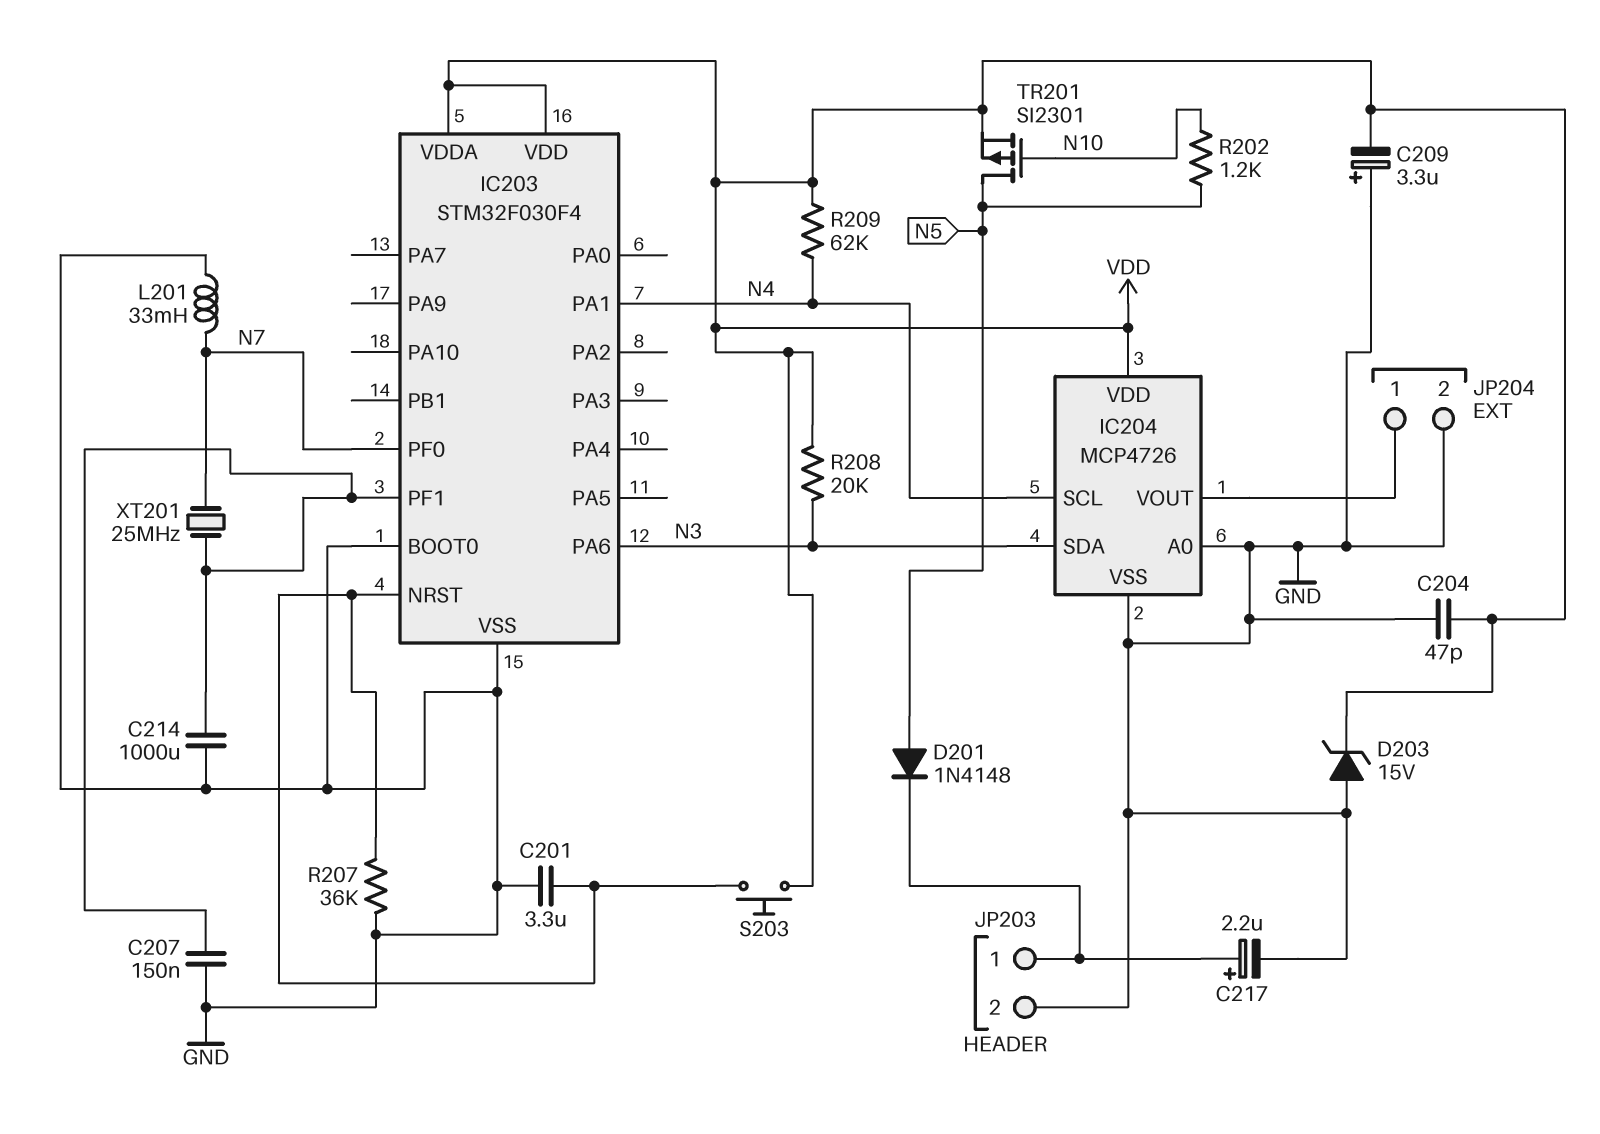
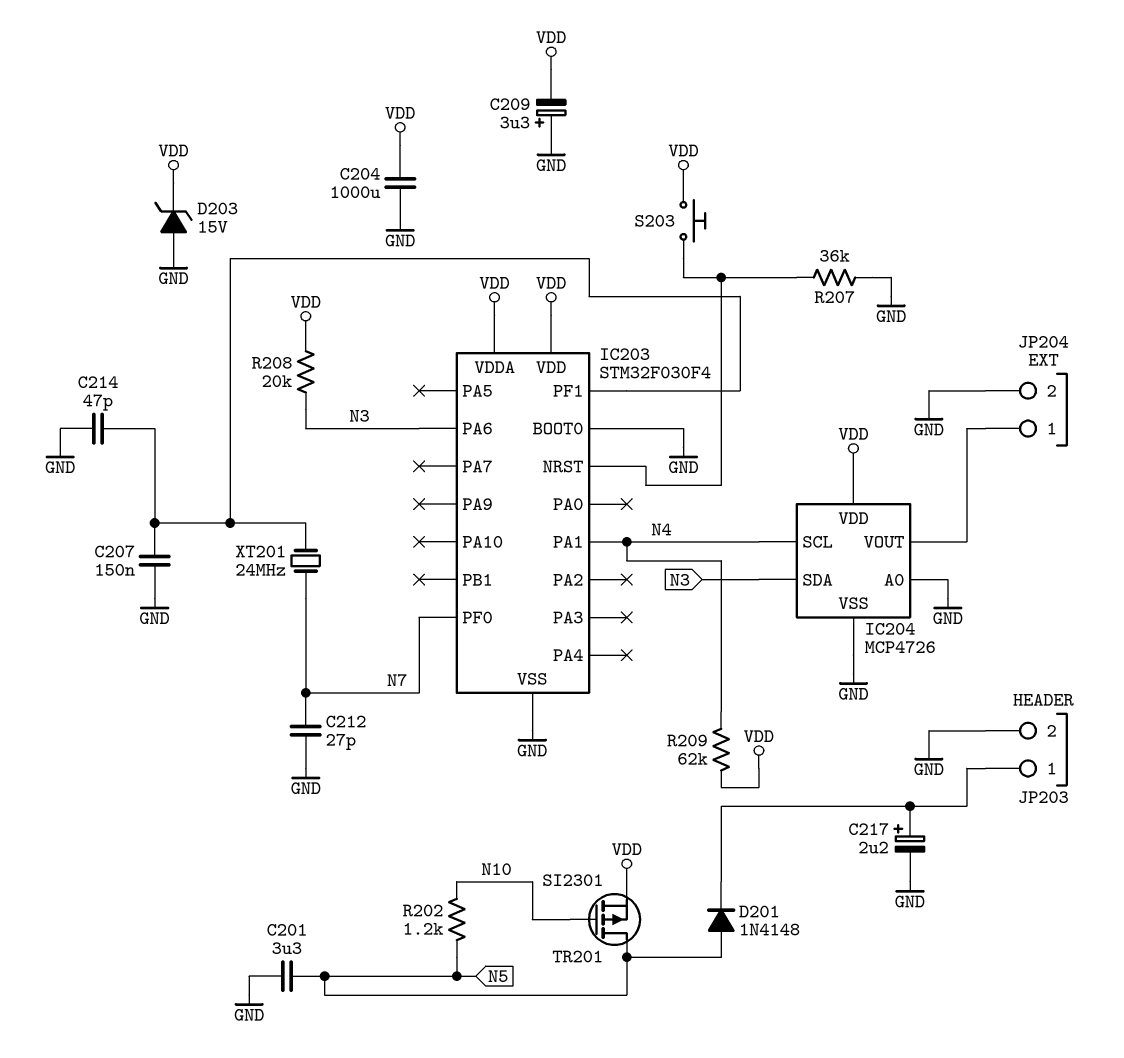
C201: 3.3uF (GND, IC203/NRST) -> 3.3uF (GND, N5)
C204: 47pF (GND, VDD) -> 1000uF (GND, VDD)
C212: none -> 27pF (GND, N7)
C214: 1000uF (GND, IC203/PF1) -> 47pF (GND, IC203/PF1)
L201: 33mH (GND, N7) -> none
XT201: 25MHz (IC203/PF1, N7) -> 24MHz (IC203/PF1, N7)

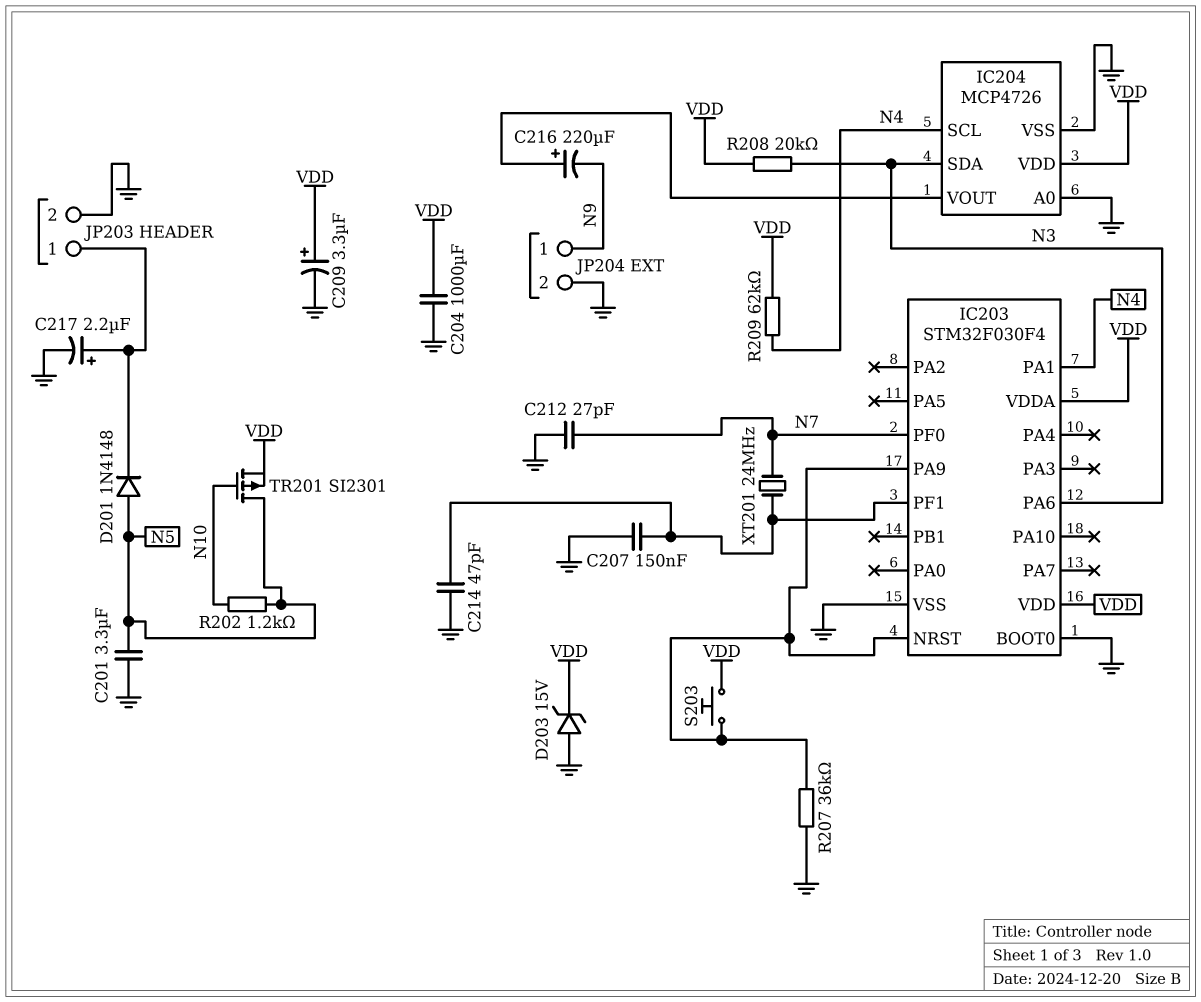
C209: 3.3uF (plus GND, minus VDD) -> 3.3uF (plus VDD, minus GND)
C216: none -> 220uF (plus IC204/VOUT, minus N9)
IC203 pin PA9: none -> IC203/NRST
JP204 pin 1: IC204/VOUT -> N9

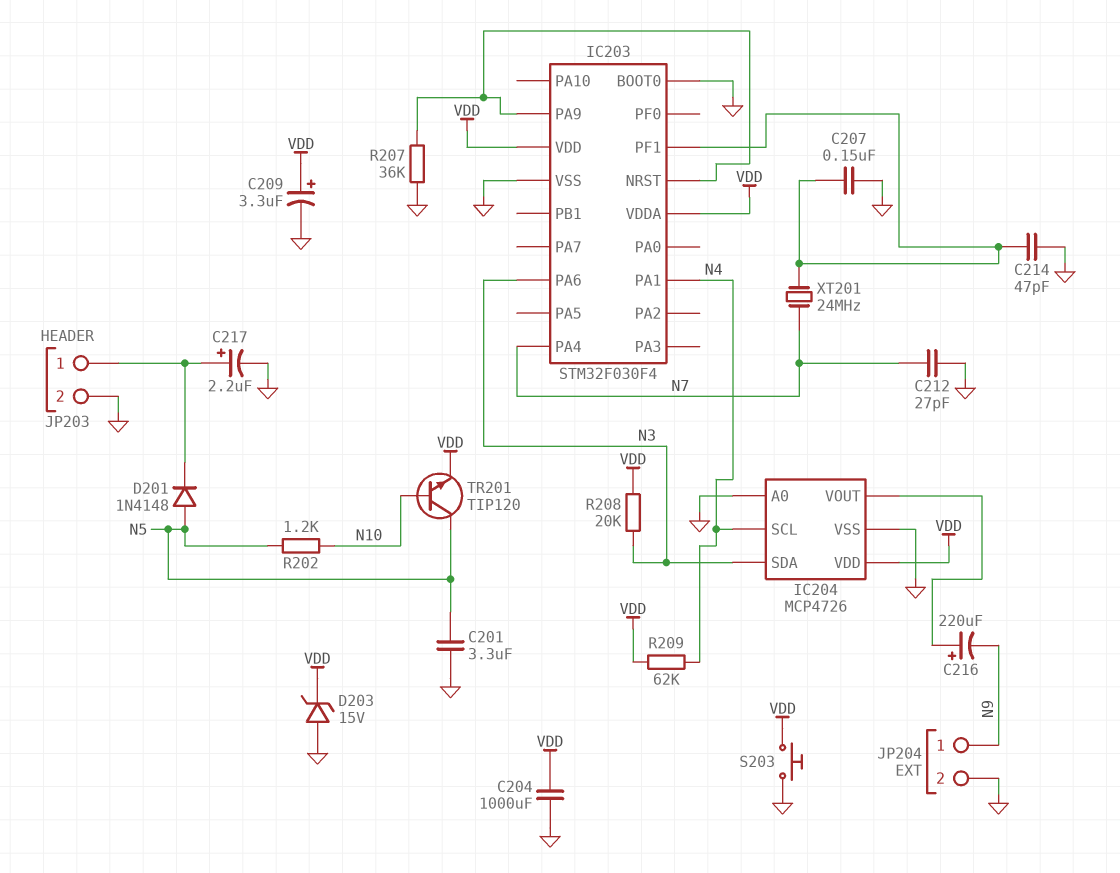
IC203 pin PA4: none -> N7
IC203 pin PF0: N7 -> none
S203: button (IC203/NRST, VDD) -> button (GND, VDD)
TR201: PMOS SI2301 (G N10, D N5, S VDD) -> NPN TIP120 (B N10, C N5, E VDD)

